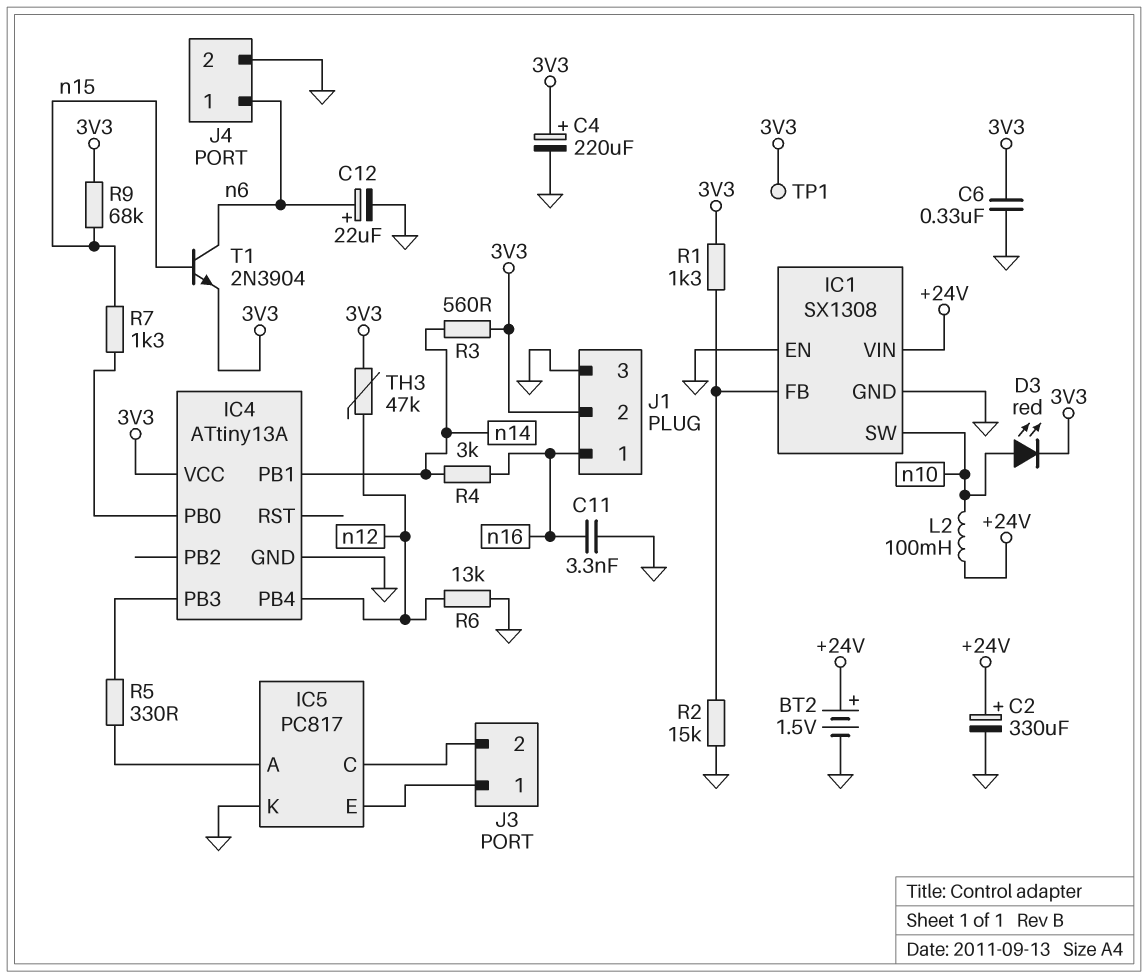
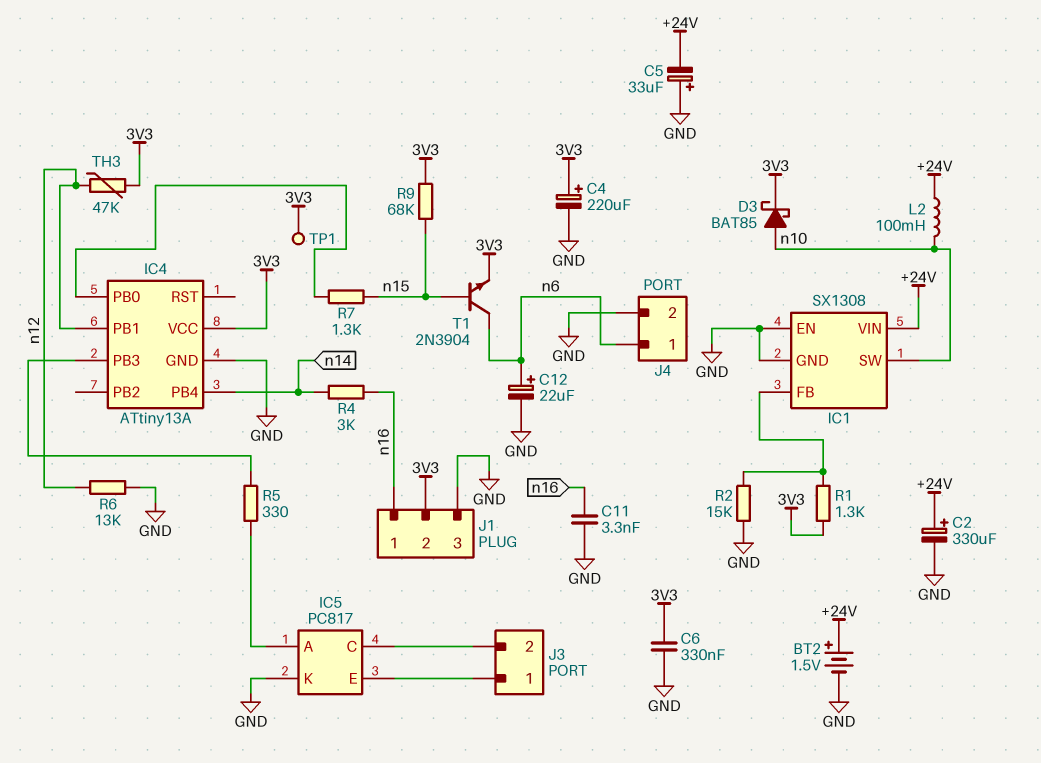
C5: none -> 33uF (plus GND, minus +24V)
D3: LED red (A n10, K 3V3) -> schottky BAT85 (A n10, K 3V3)
IC4 pin PB1: n14 -> n12
IC4 pin PB4: n12 -> n14
R3: 560 (3V3, n14) -> none

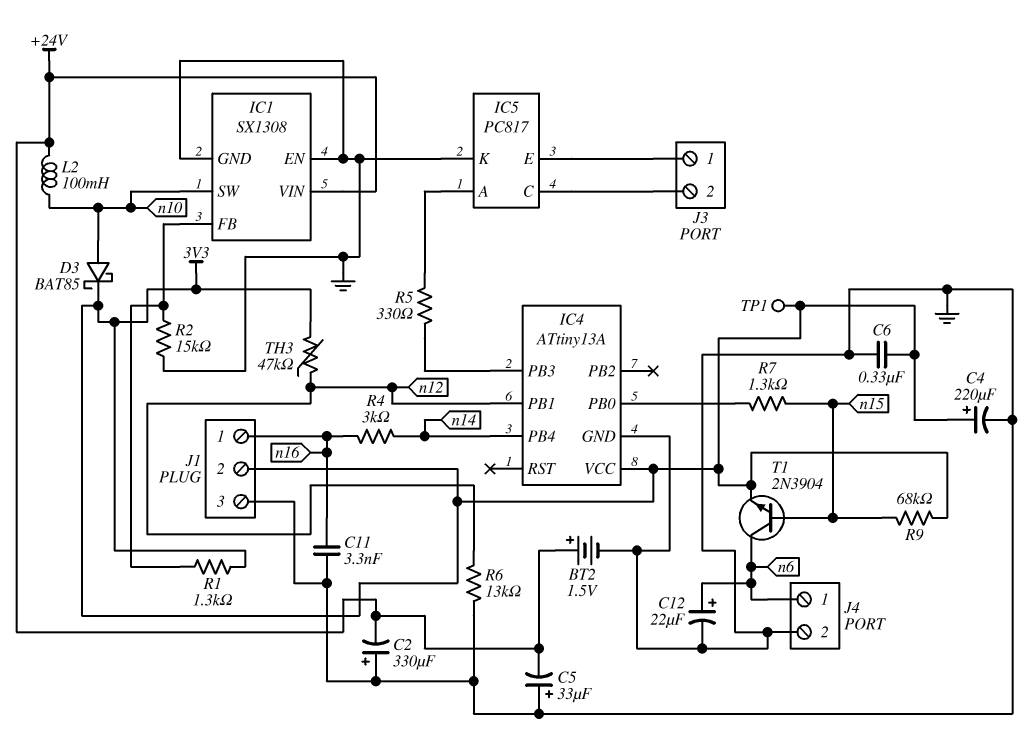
C2: 330uF (plus +24V, minus GND) -> 330uF (plus GND, minus +24V)

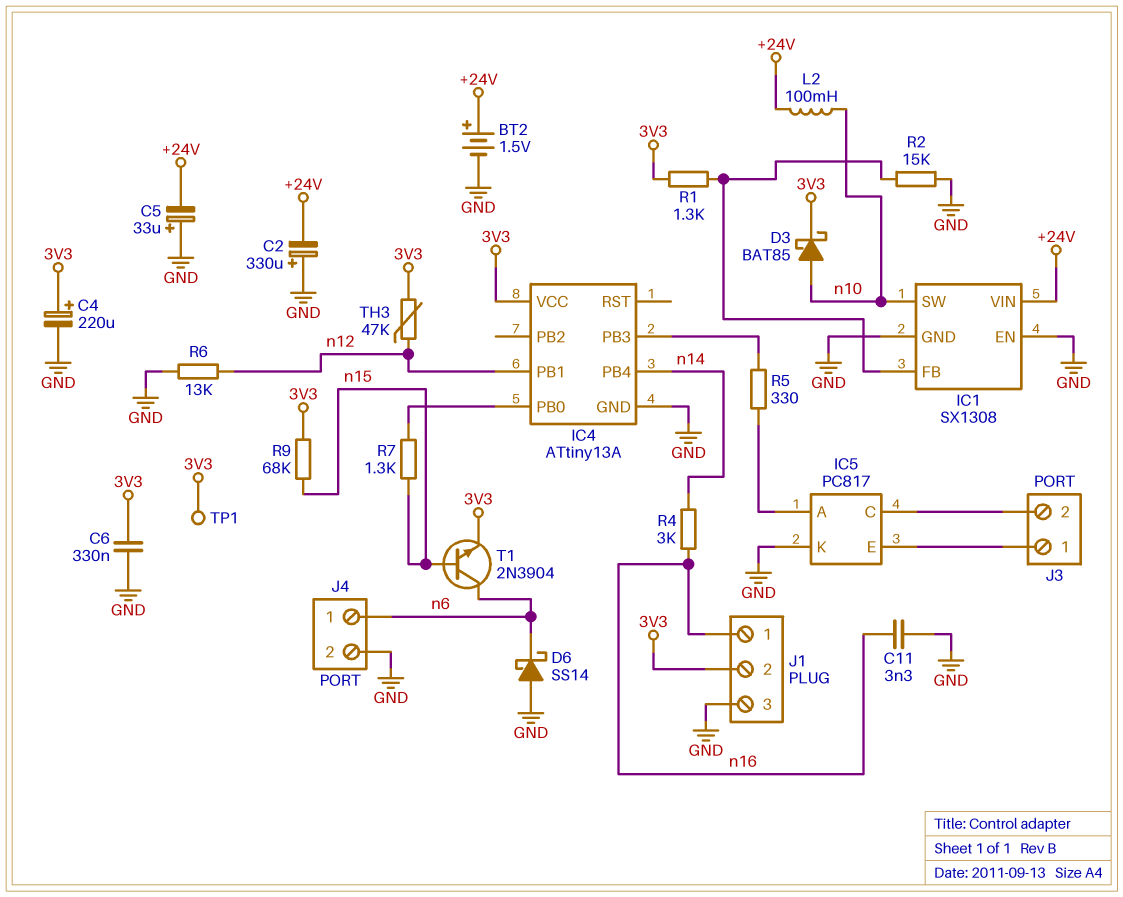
C12: 22uF (plus n6, minus GND) -> none
D6: none -> schottky SS14 (A GND, K n6)

